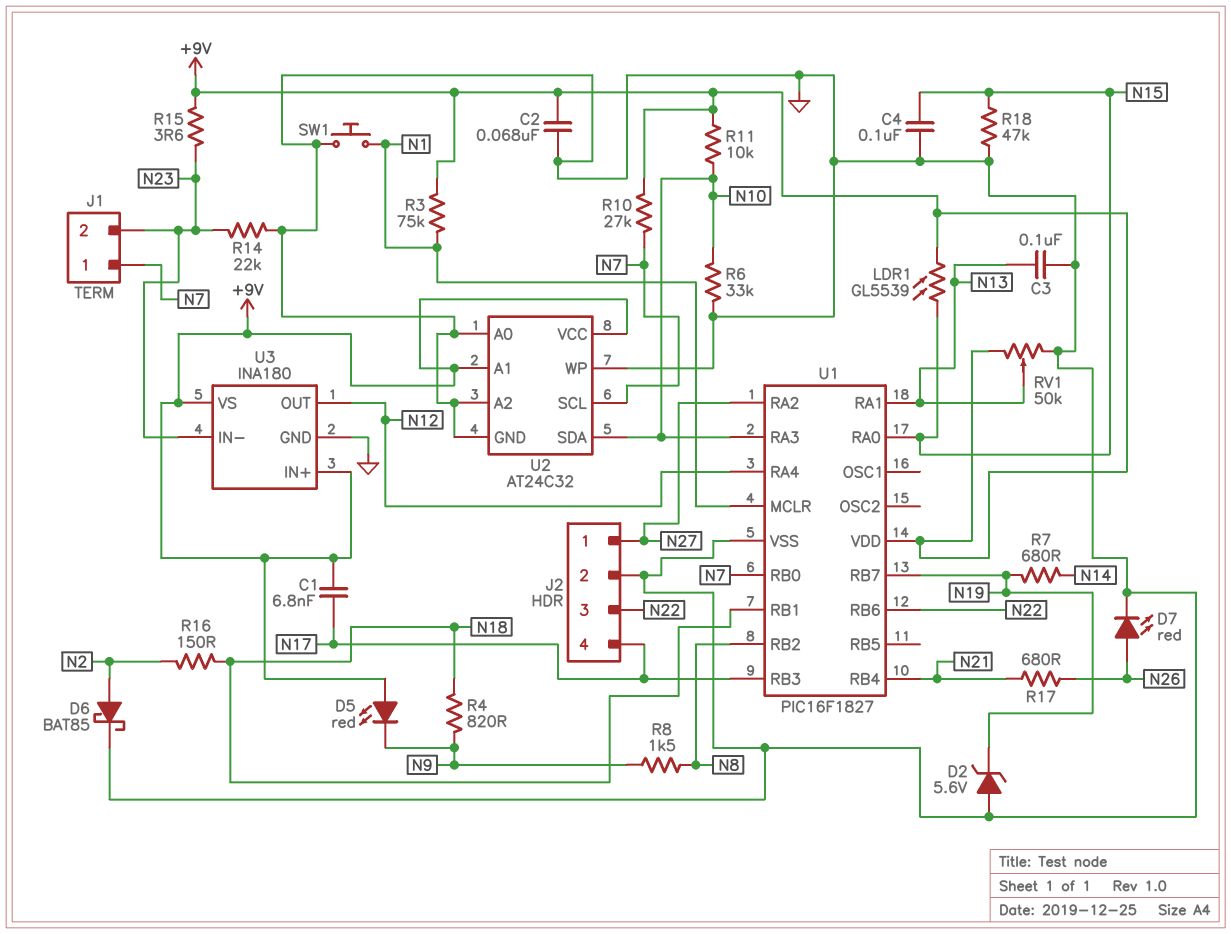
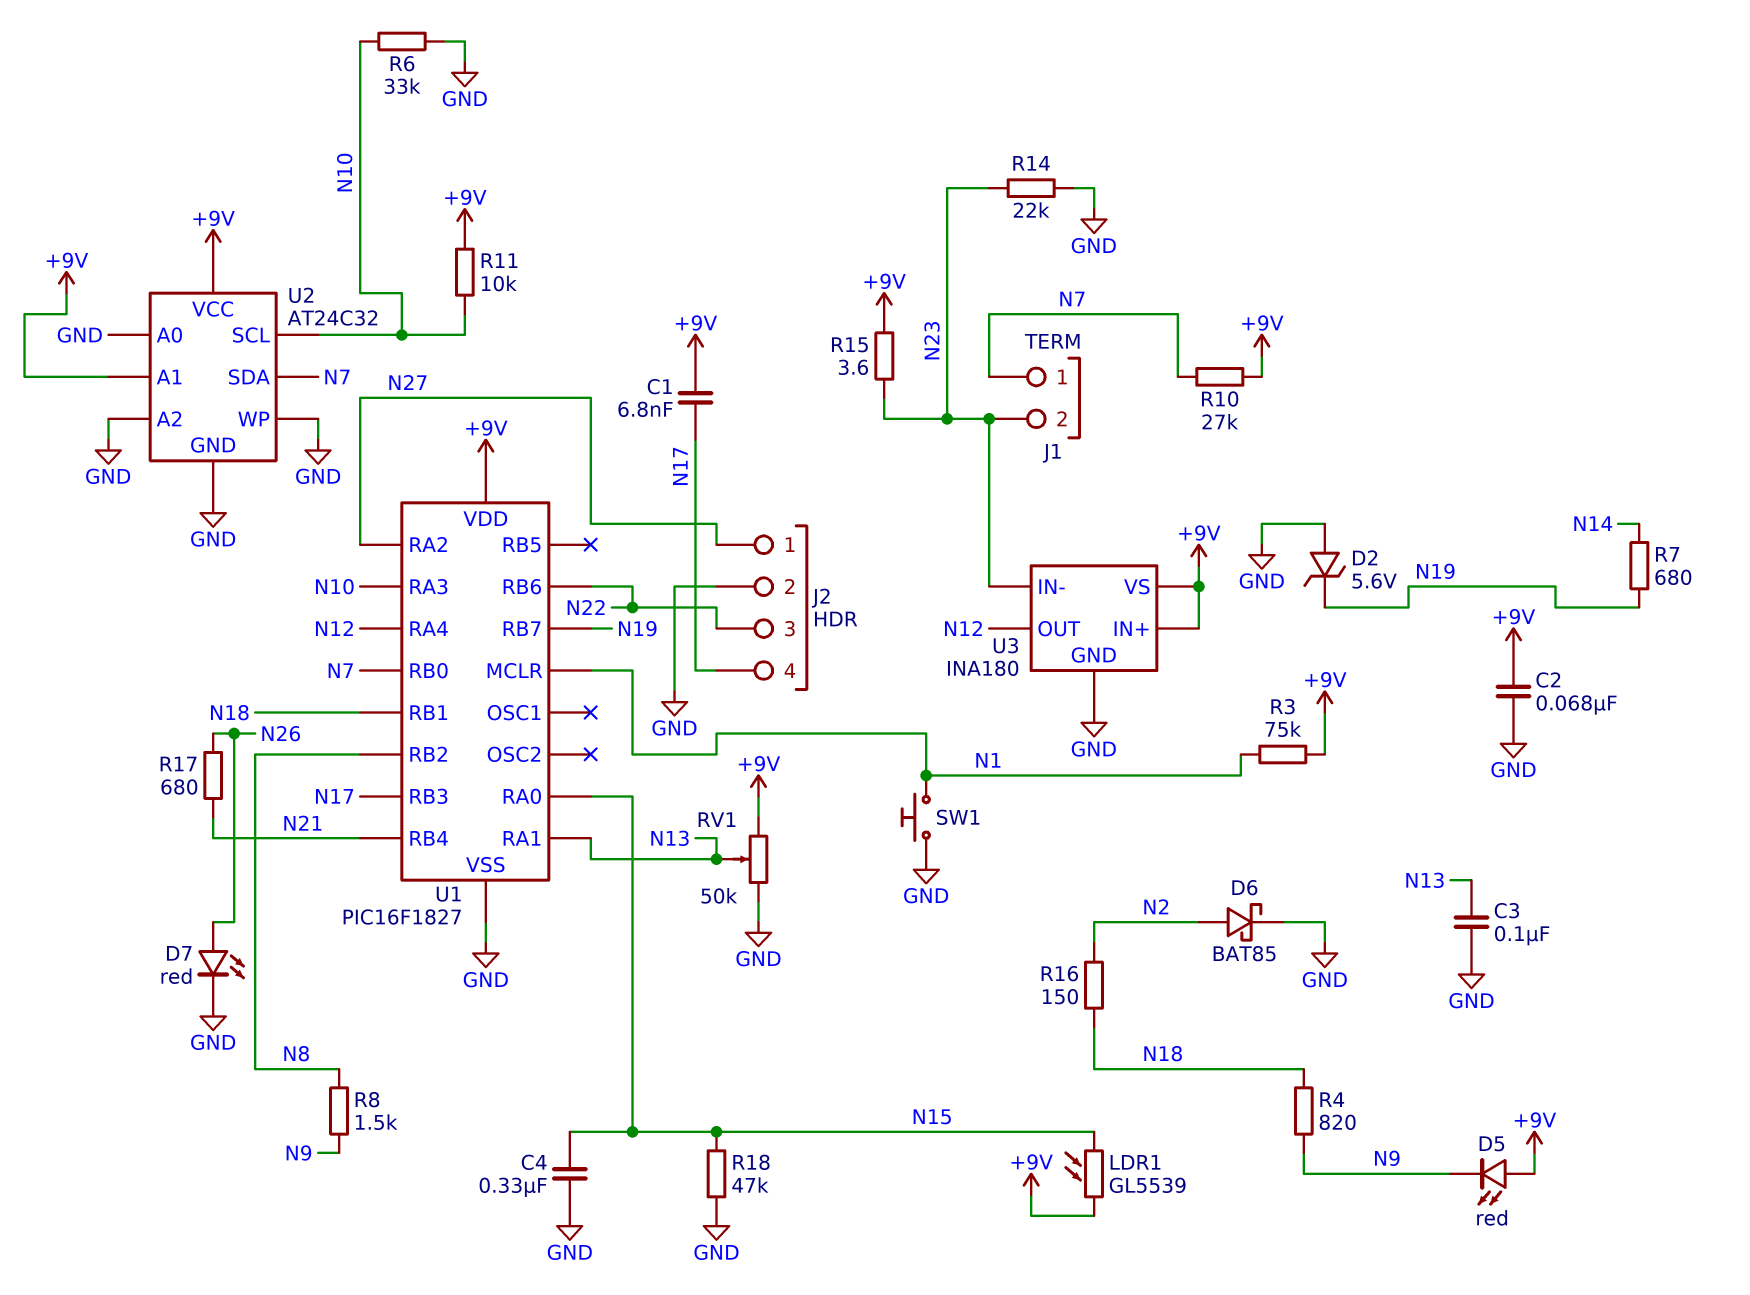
C4: 100nF (GND, N15) -> 330nF (GND, N15)
U2 pin SCL: N7 -> N10
U2 pin SDA: N10 -> N7

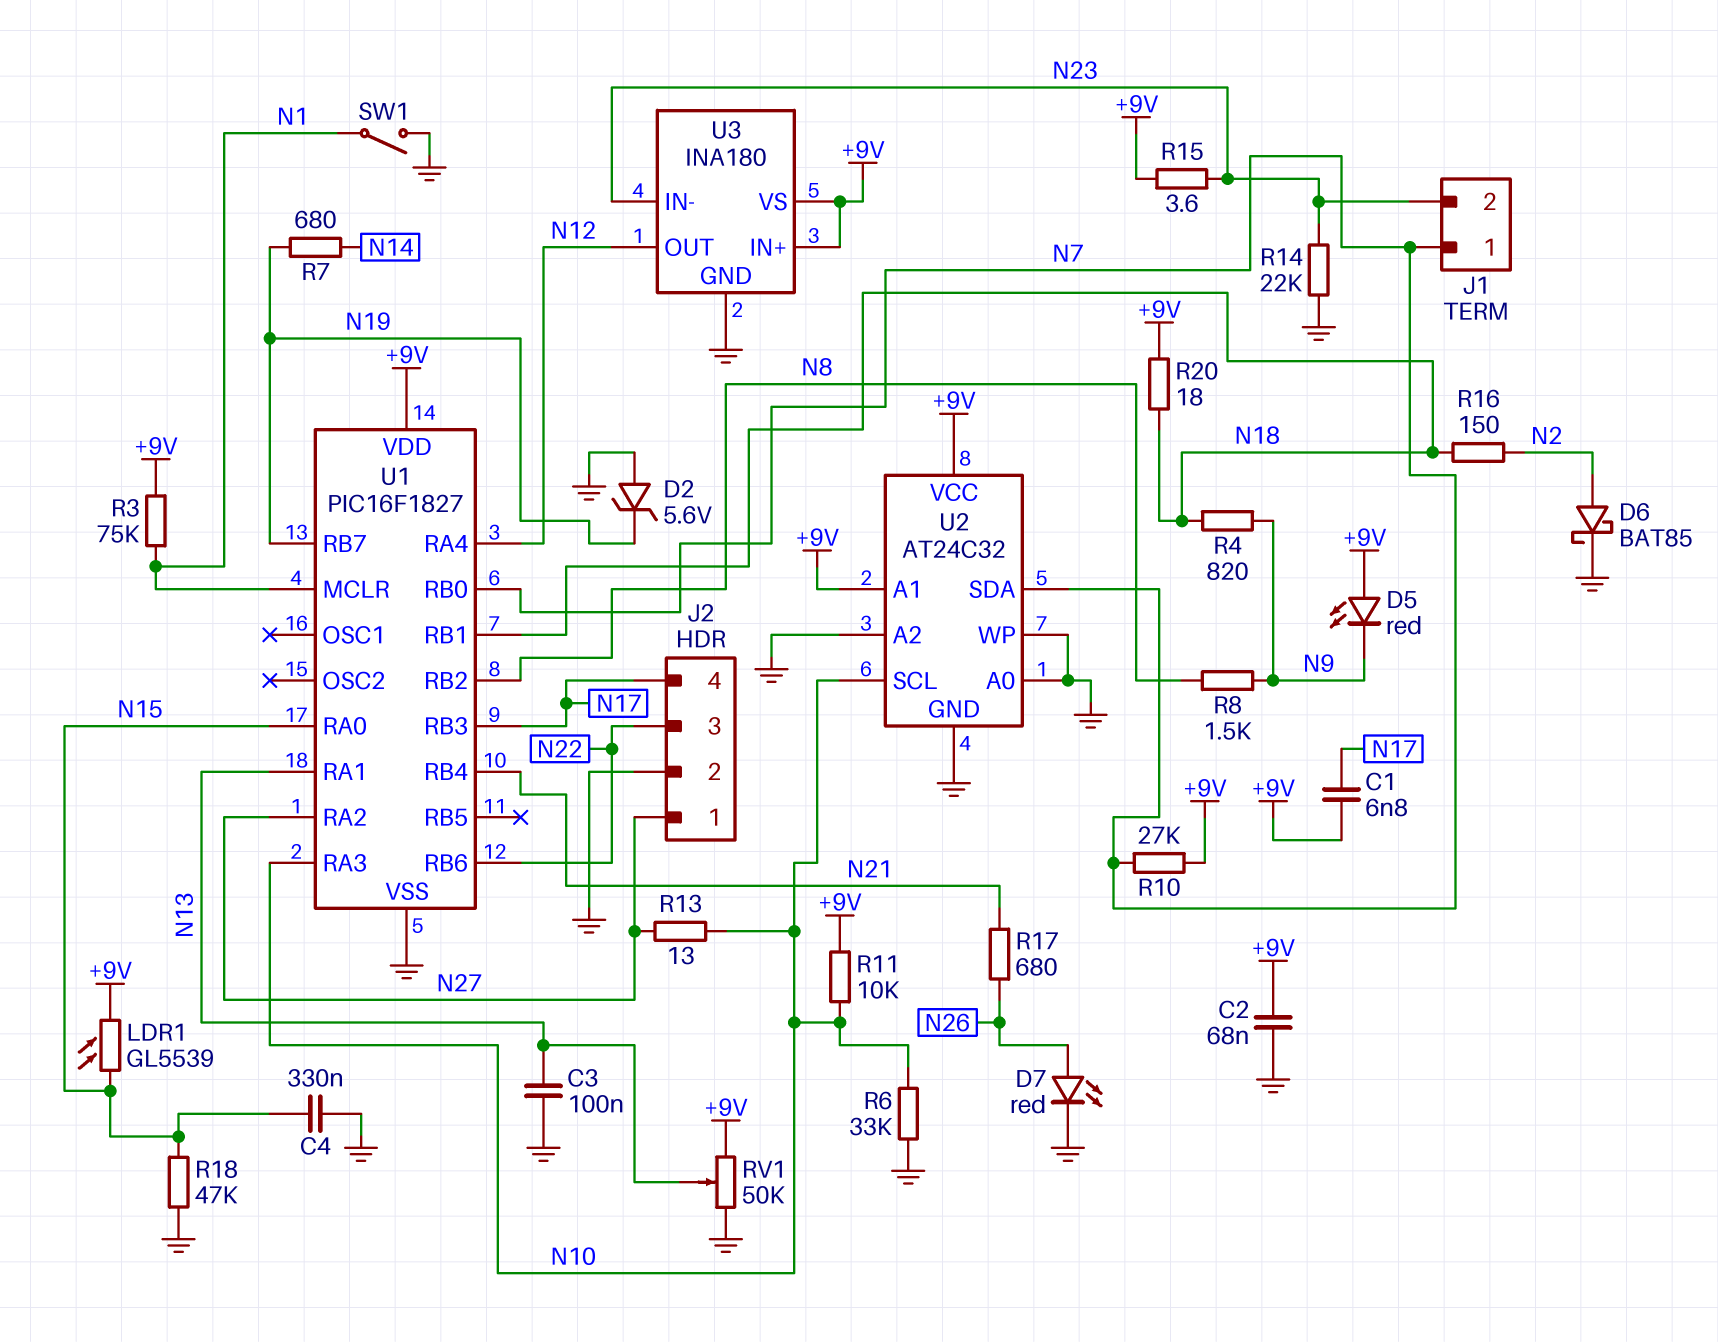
R13: none -> 13 (N10, N27)
R20: none -> 18 (+9V, N18)
SW1: button (GND, N1) -> switch (GND, N1)

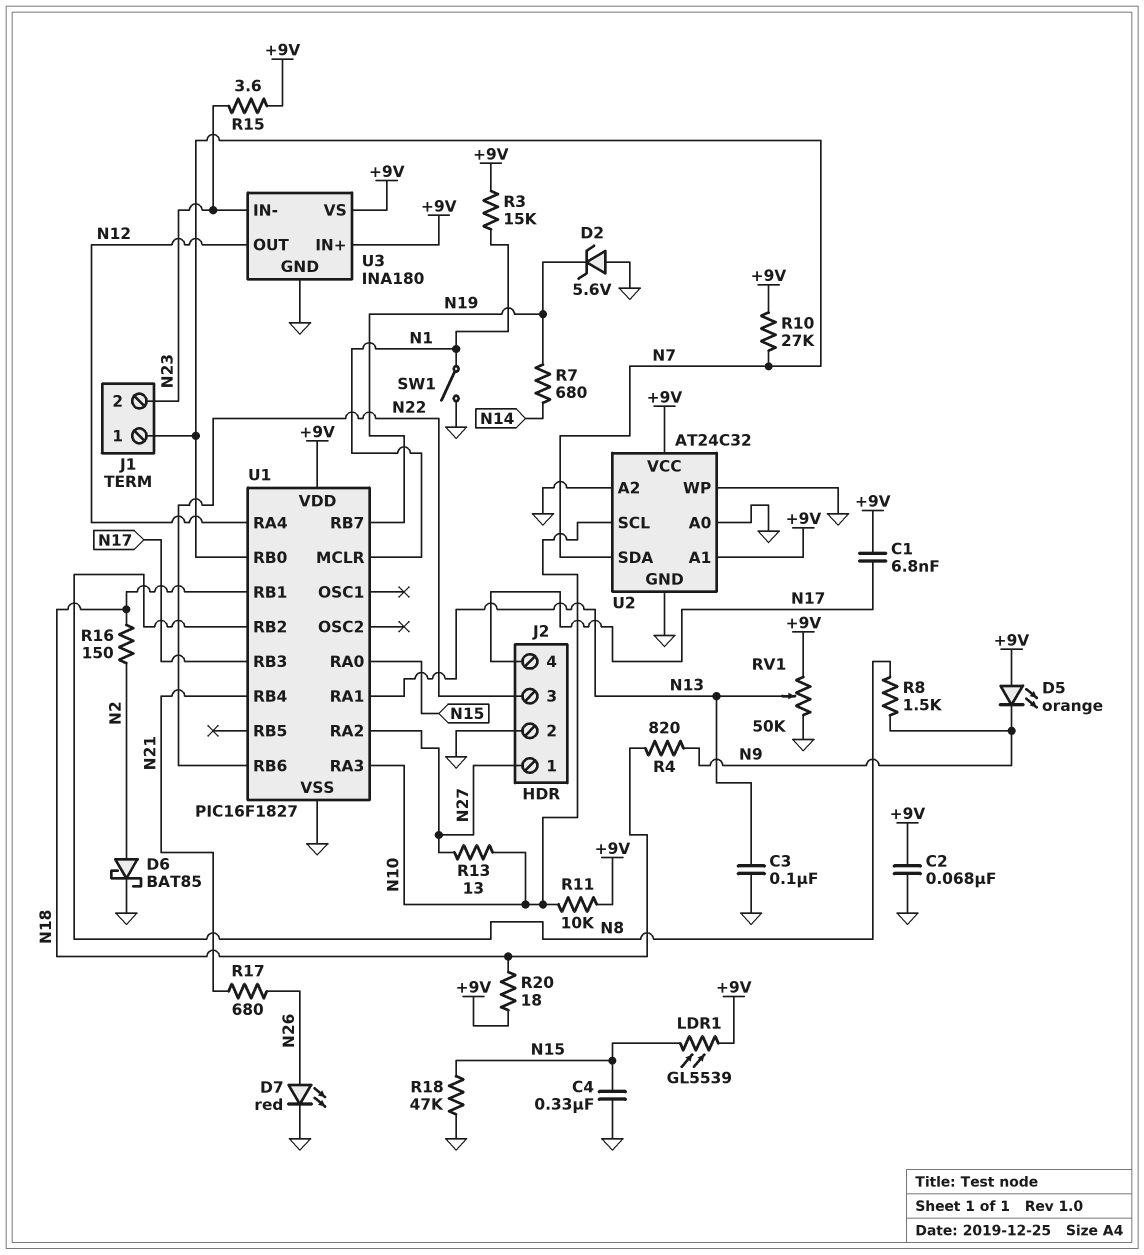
D5: LED red (A +9V, K N9) -> LED orange (A +9V, K N9)
R3: 75k (+9V, N1) -> 15k (+9V, N1)
R6: 33k (GND, N10) -> none
R14: 22k (GND, N23) -> none

